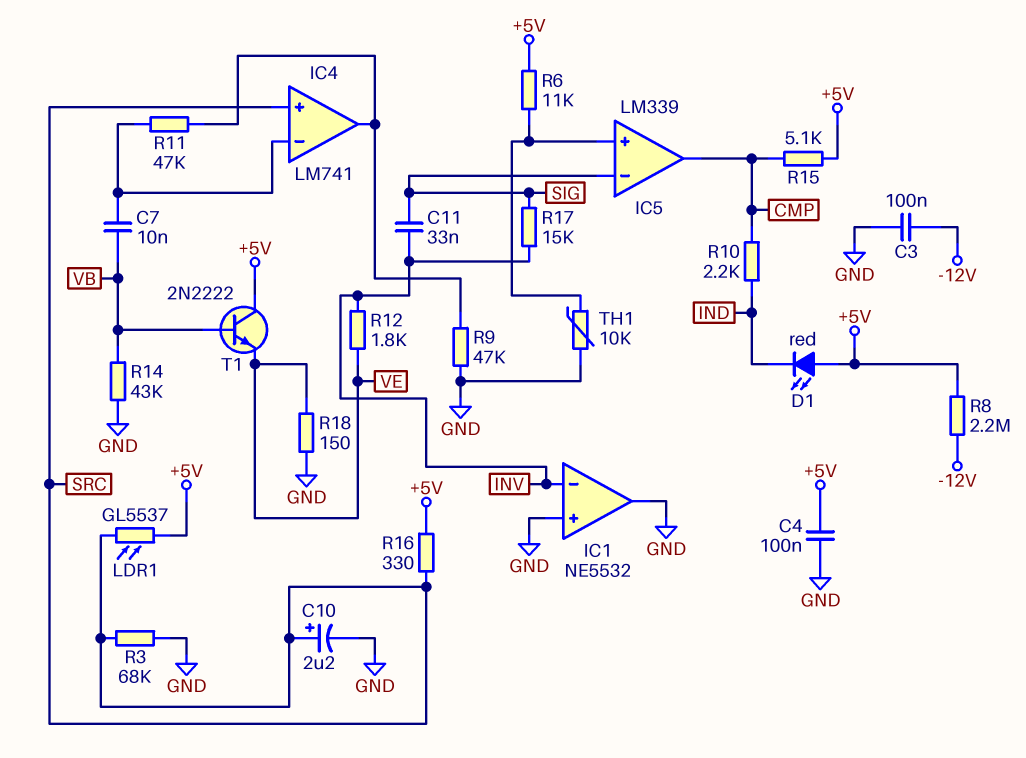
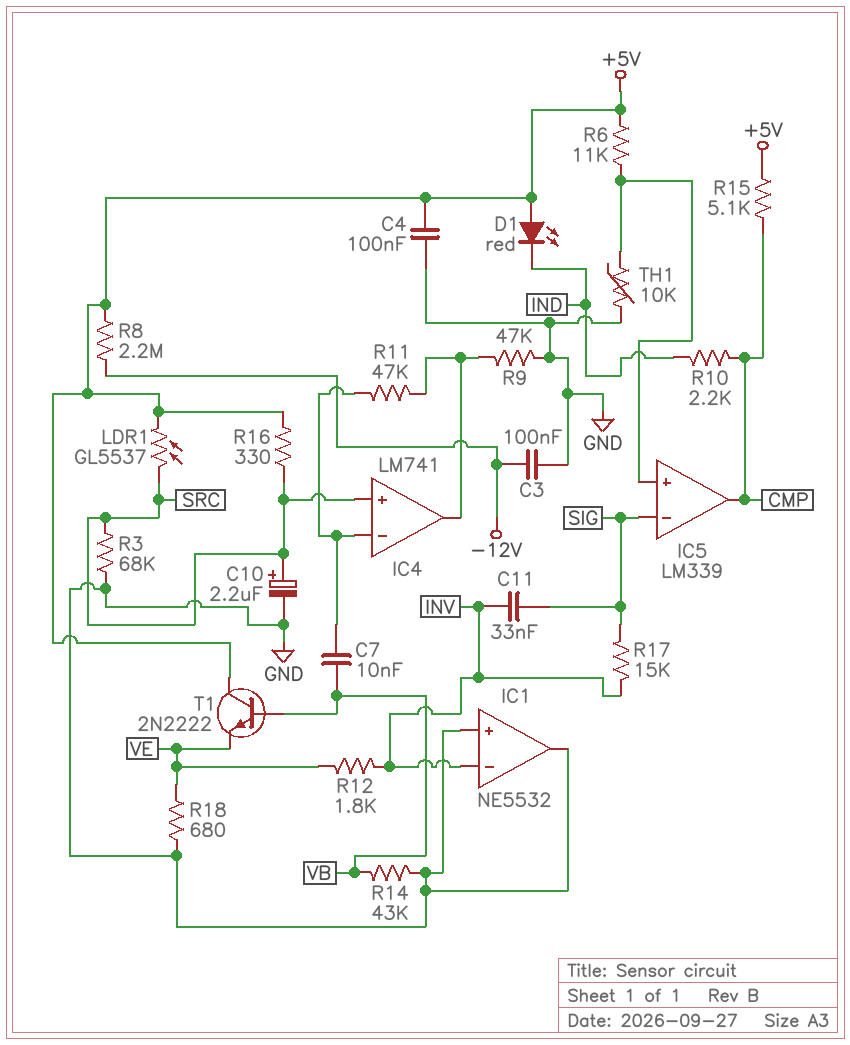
R18: 150 (GND, VE) -> 680 (GND, VE)

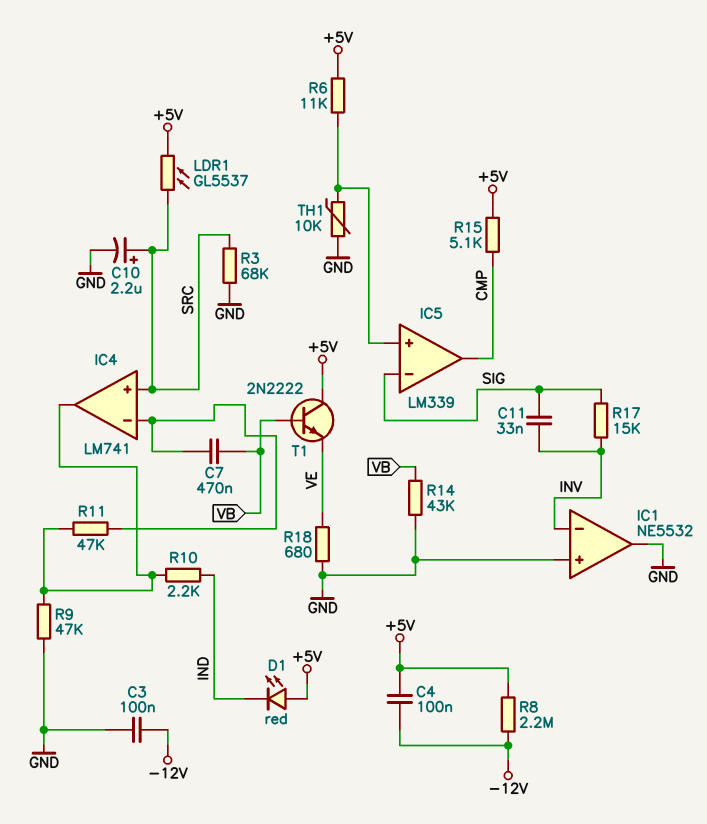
C4: 100nF (+5V, GND) -> 100nF (+5V, -12V)
C7: 10nF (IC4/in-, VB) -> 470nF (IC4/in-, VB)
R10: 2.2k (CMP, IND) -> 2.2k (IC4/out, IND)
R12: 1.8k (INV, VE) -> none
R16: 330 (+5V, SRC) -> none

